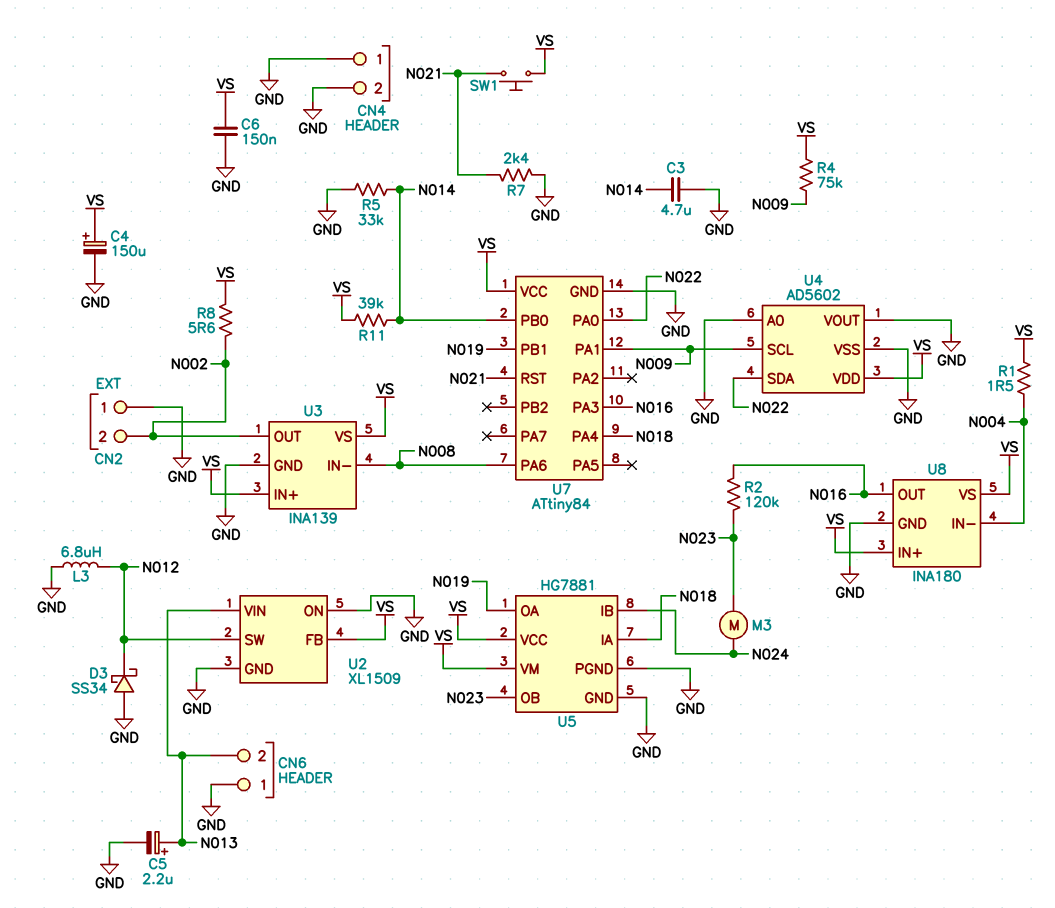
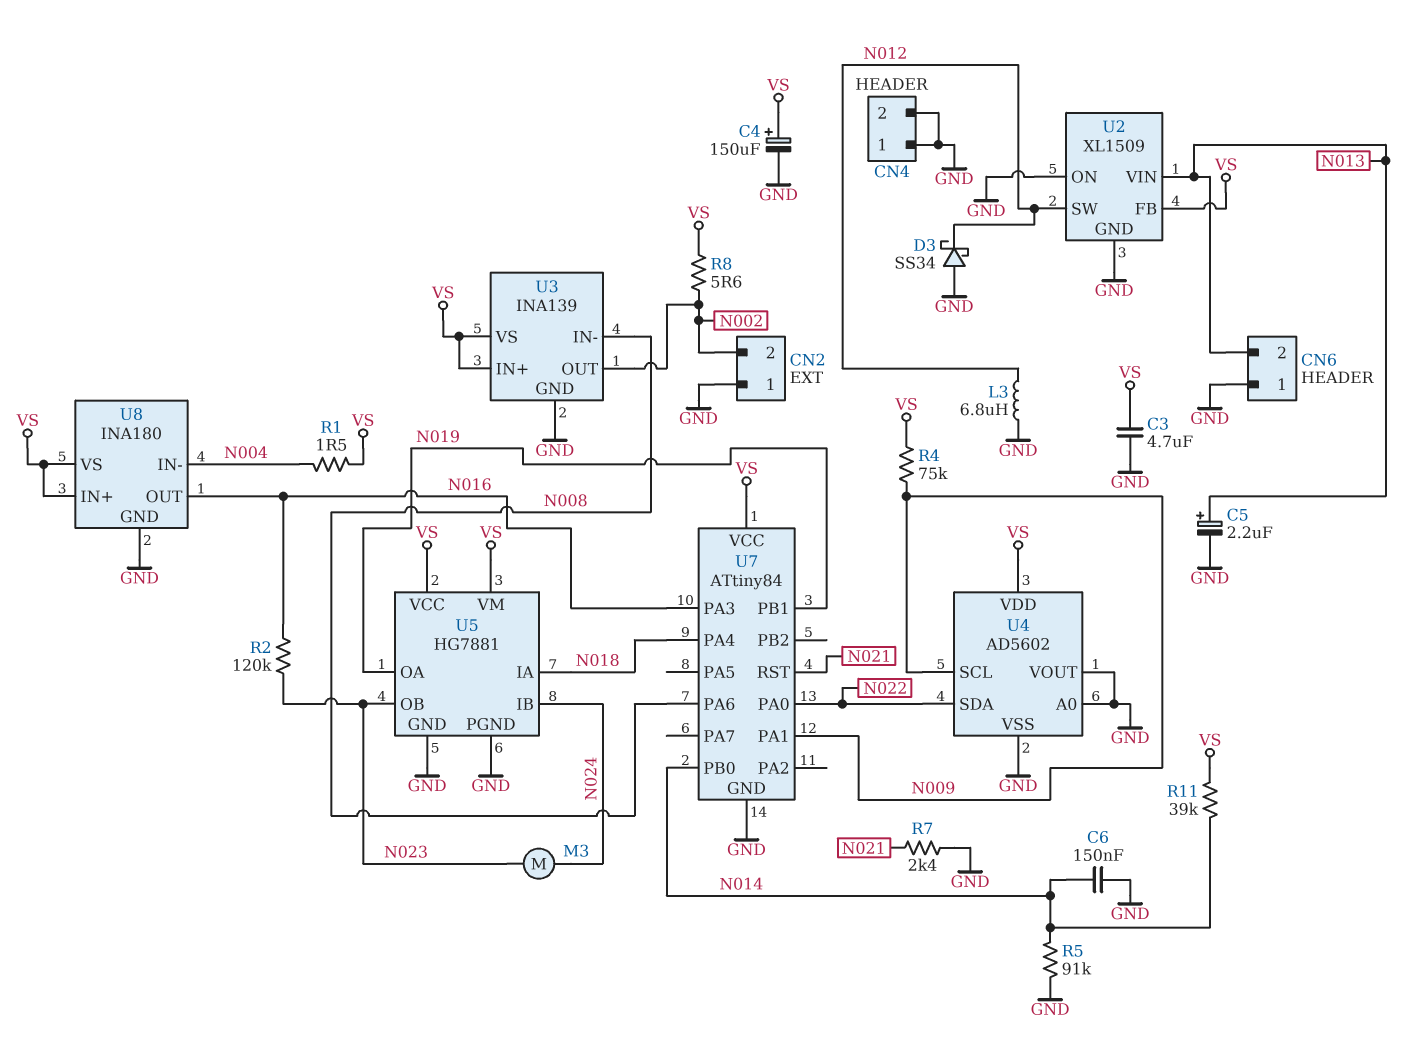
C3: 4.7uF (GND, N014) -> 4.7uF (GND, VS)
C6: 150nF (GND, VS) -> 150nF (GND, N014)
R5: 33k (GND, N014) -> 91k (GND, N014)
SW1: button (N021, VS) -> none

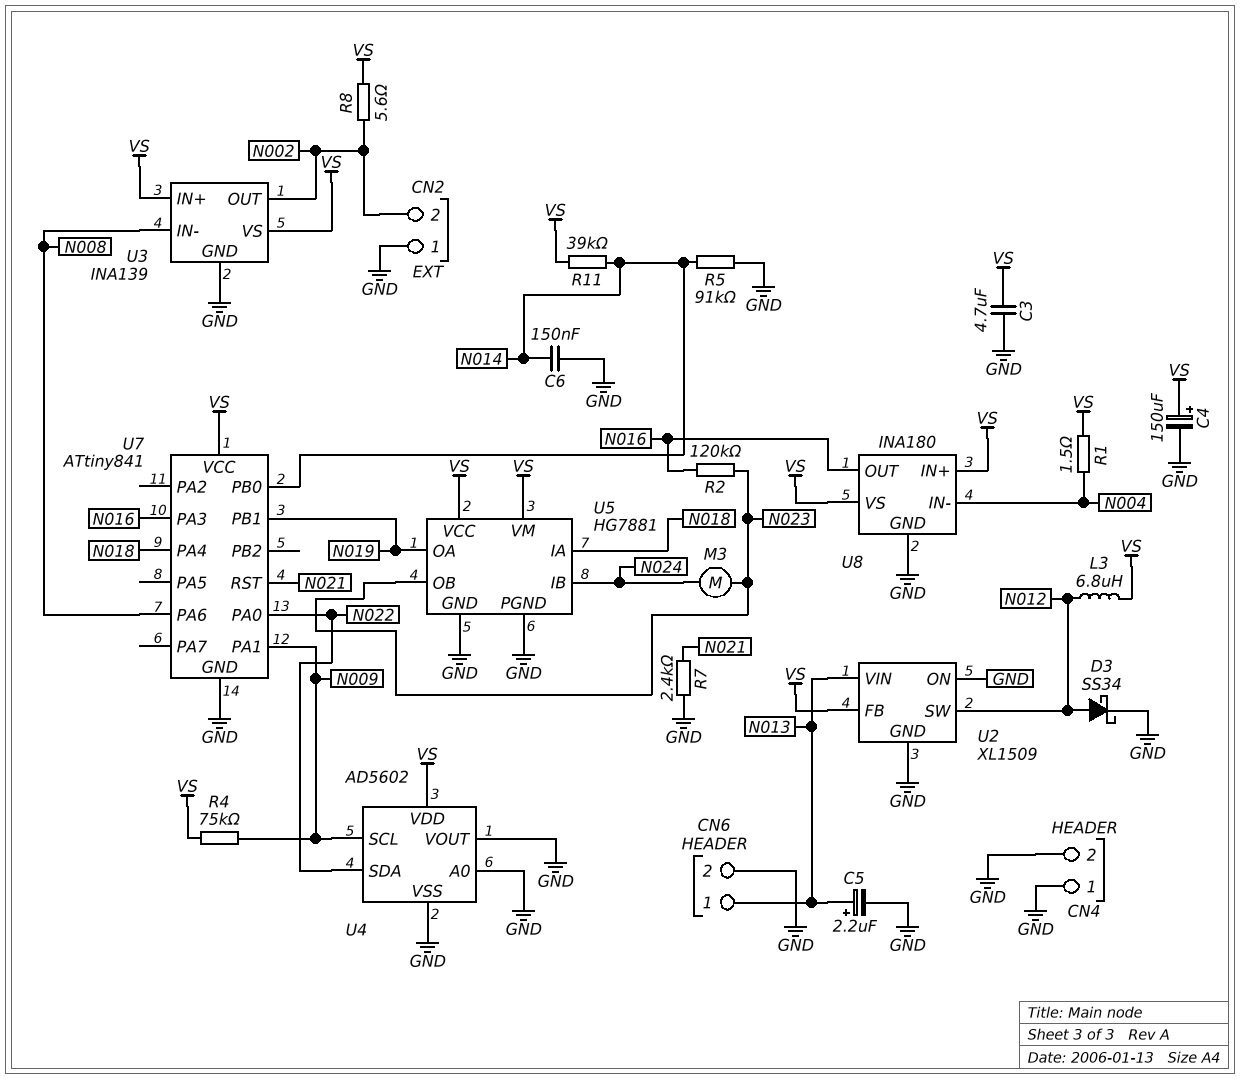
CN6 pin 1: GND -> N013
CN6 pin 2: N013 -> GND
D3: schottky SS34 (A GND, K N012) -> schottky SS34 (A N012, K GND)
L3: 6.8uH (GND, N012) -> 6.8uH (N012, VS)
U7: ATtiny84 -> ATtiny841

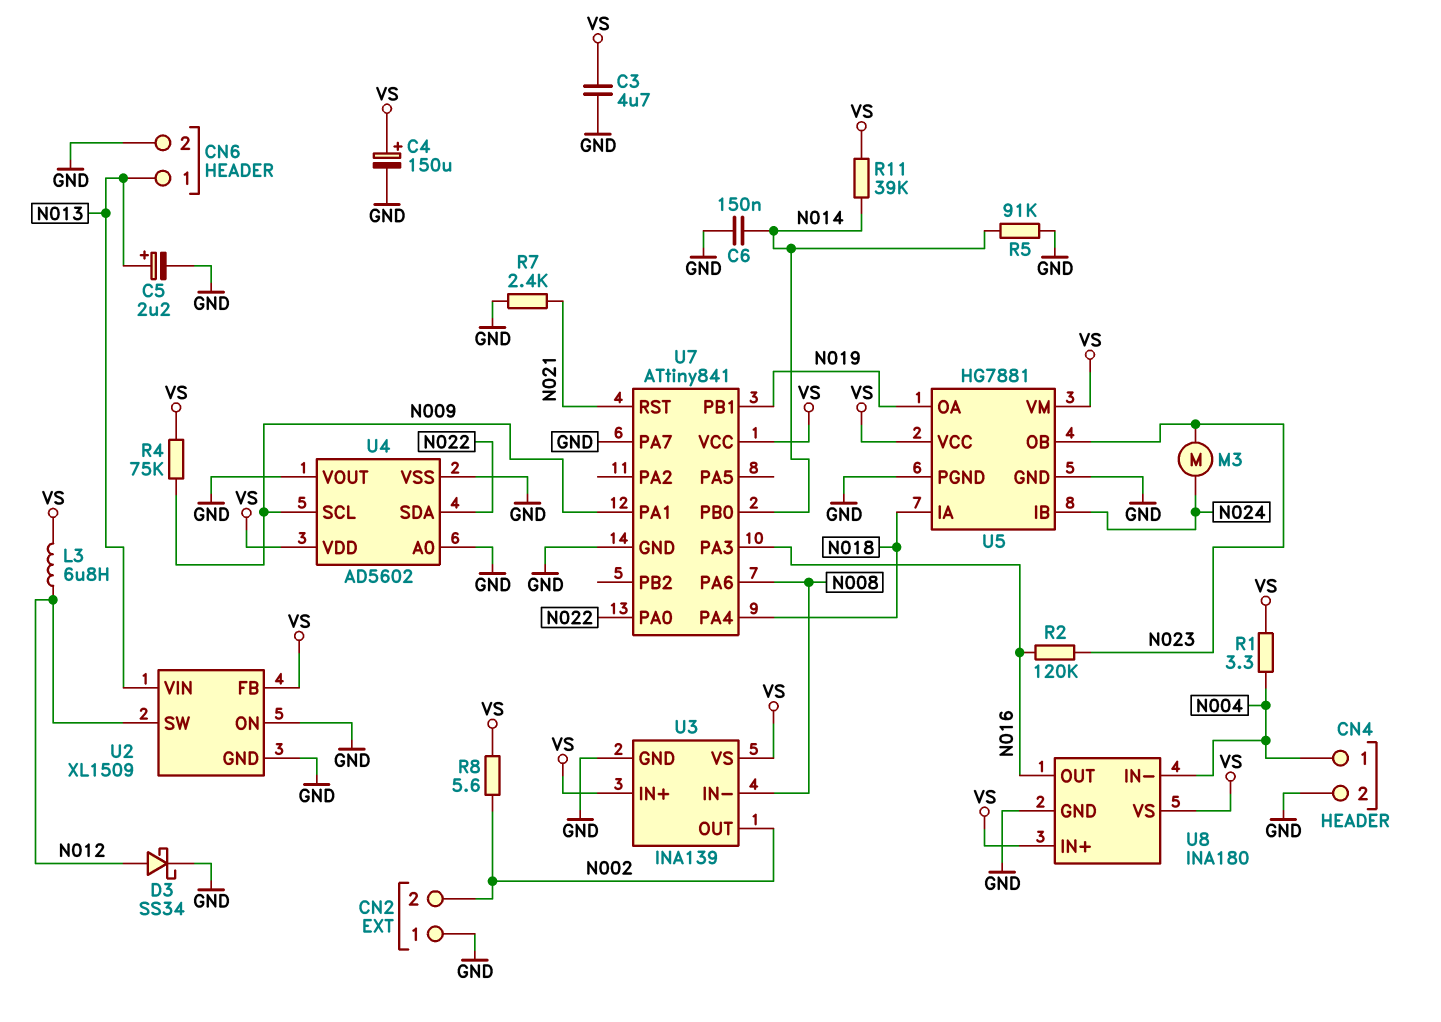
CN4 pin 1: GND -> N004
R1: 1.5 (N004, VS) -> 3.3 (N004, VS)
U7 pin PA7: none -> GND

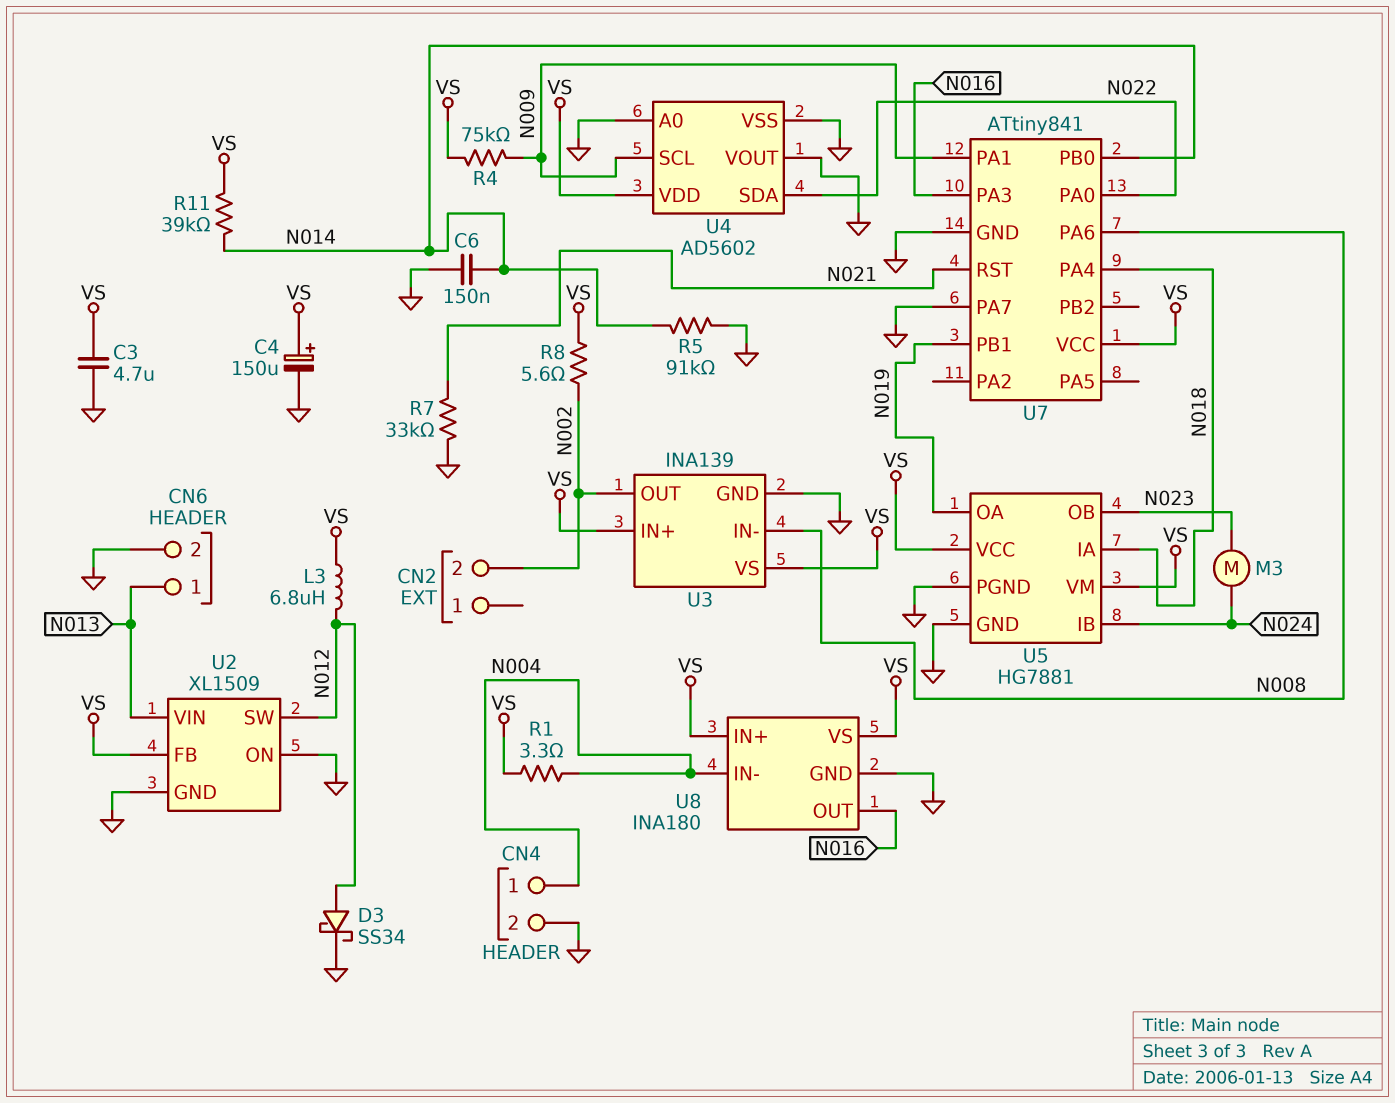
C5: 2.2uF (plus N013, minus GND) -> none
CN2 pin 1: GND -> none
R2: 120k (N016, N023) -> none
R7: 2.4k (GND, N021) -> 33k (GND, N021)

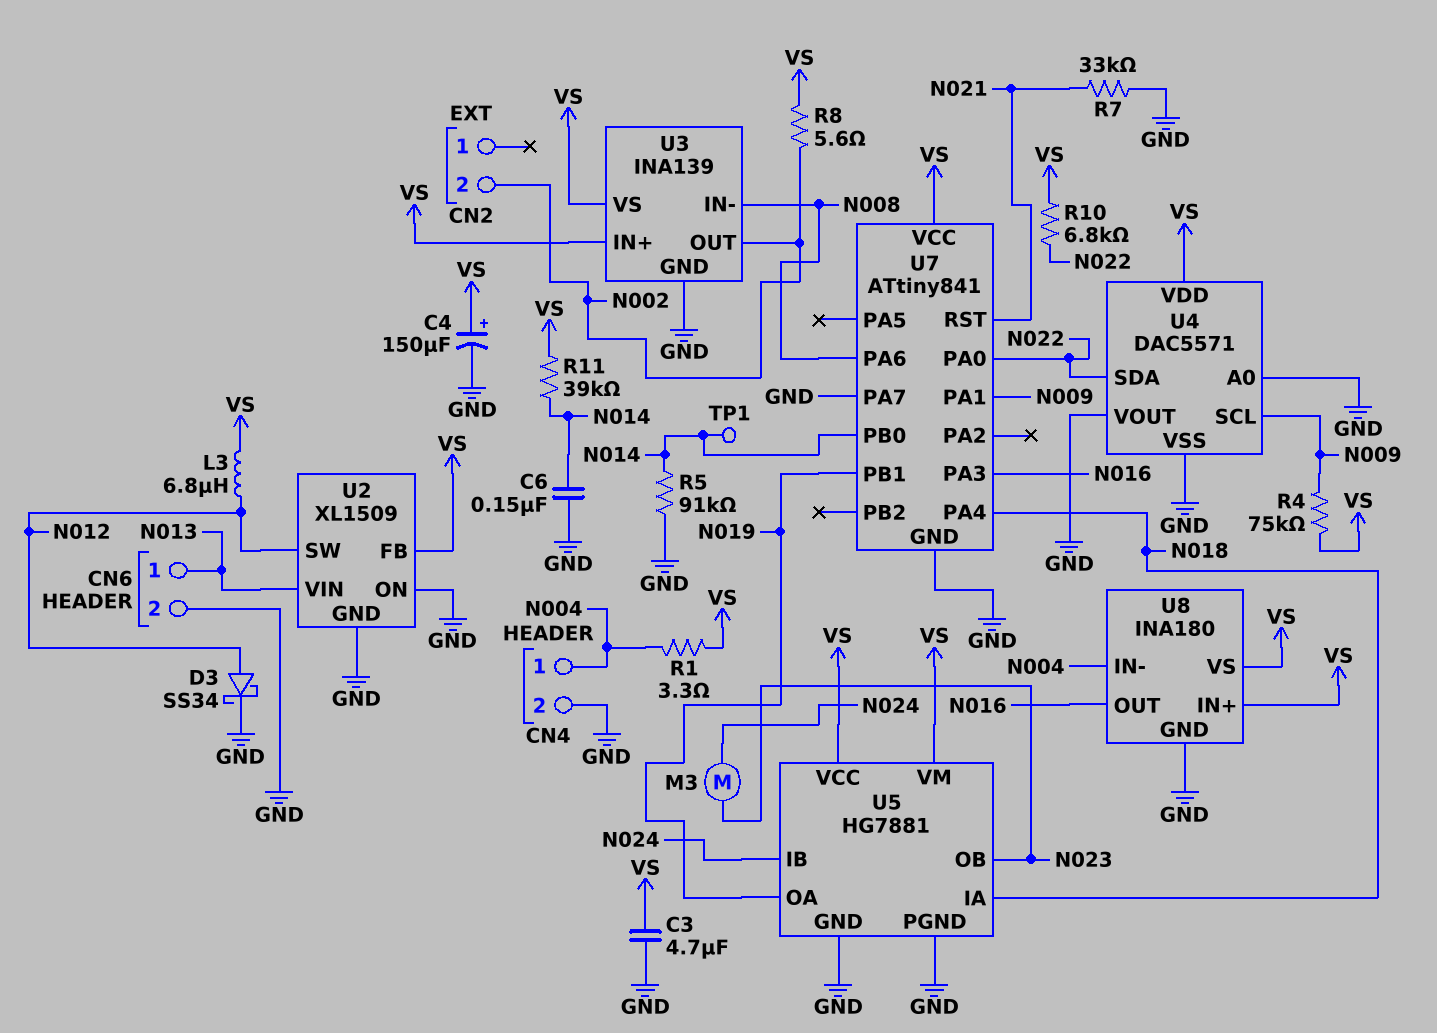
R10: none -> 6.8k (N022, VS)
TP1: none -> test point (N014)
U4: AD5602 -> DAC5571

